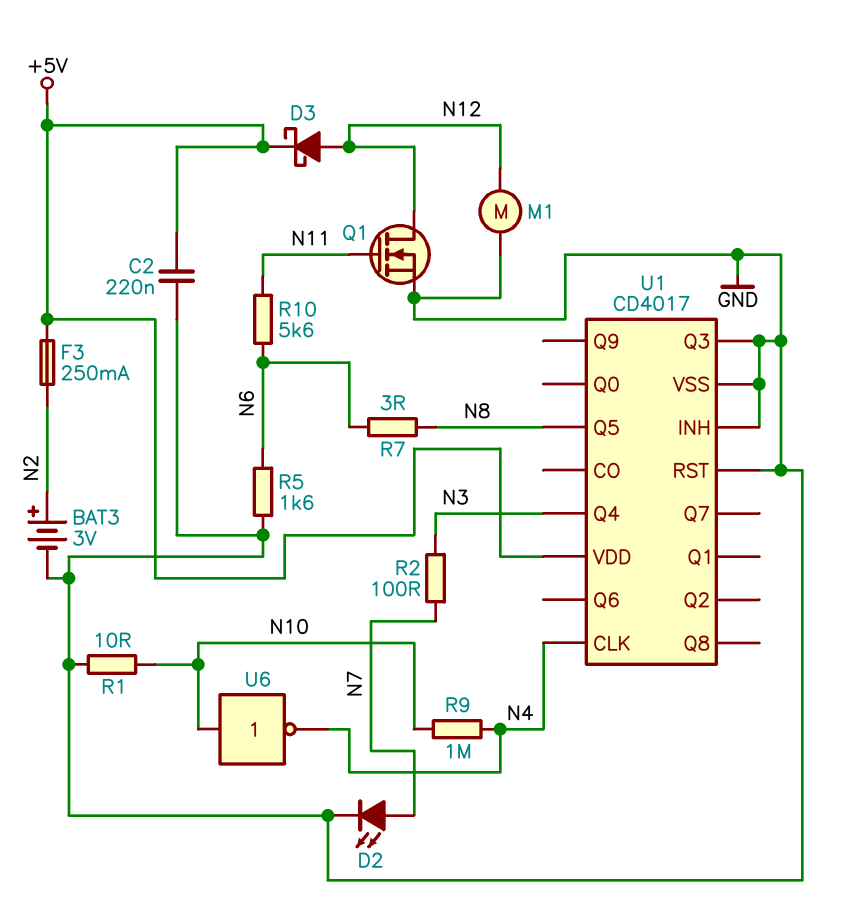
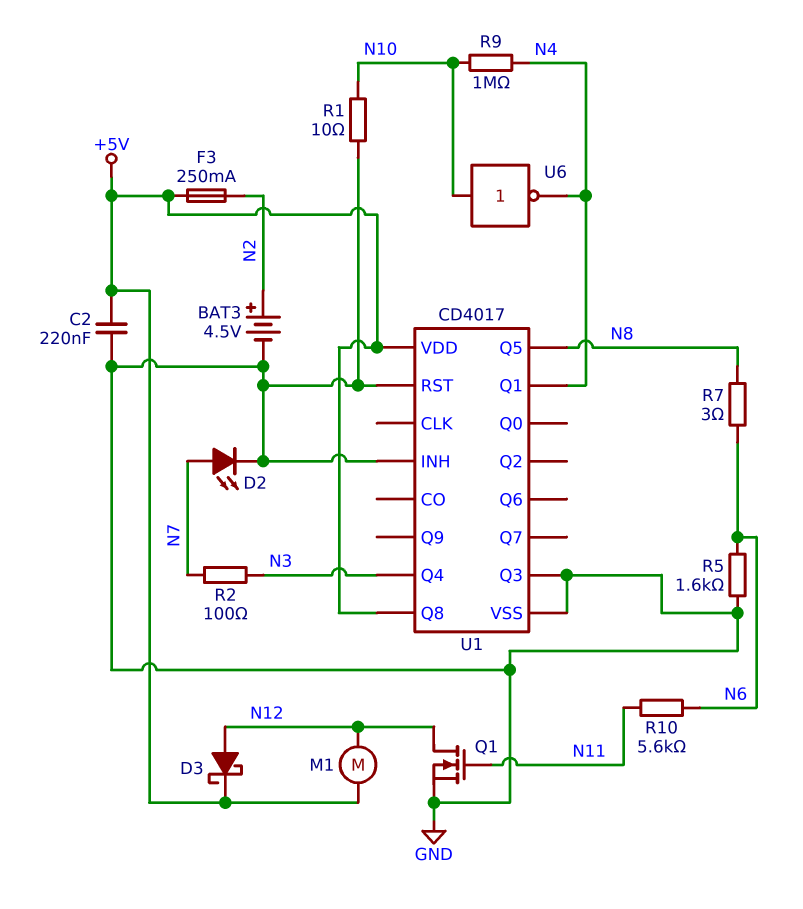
BAT3: 3V (plus N2, minus GND) -> 4.5V (plus N2, minus GND)
M1: motor (GND, N12) -> motor (+5V, N12)
U1 pin CLK: N4 -> none
U1 pin Q1: none -> N4
U1 pin Q8: none -> +5V

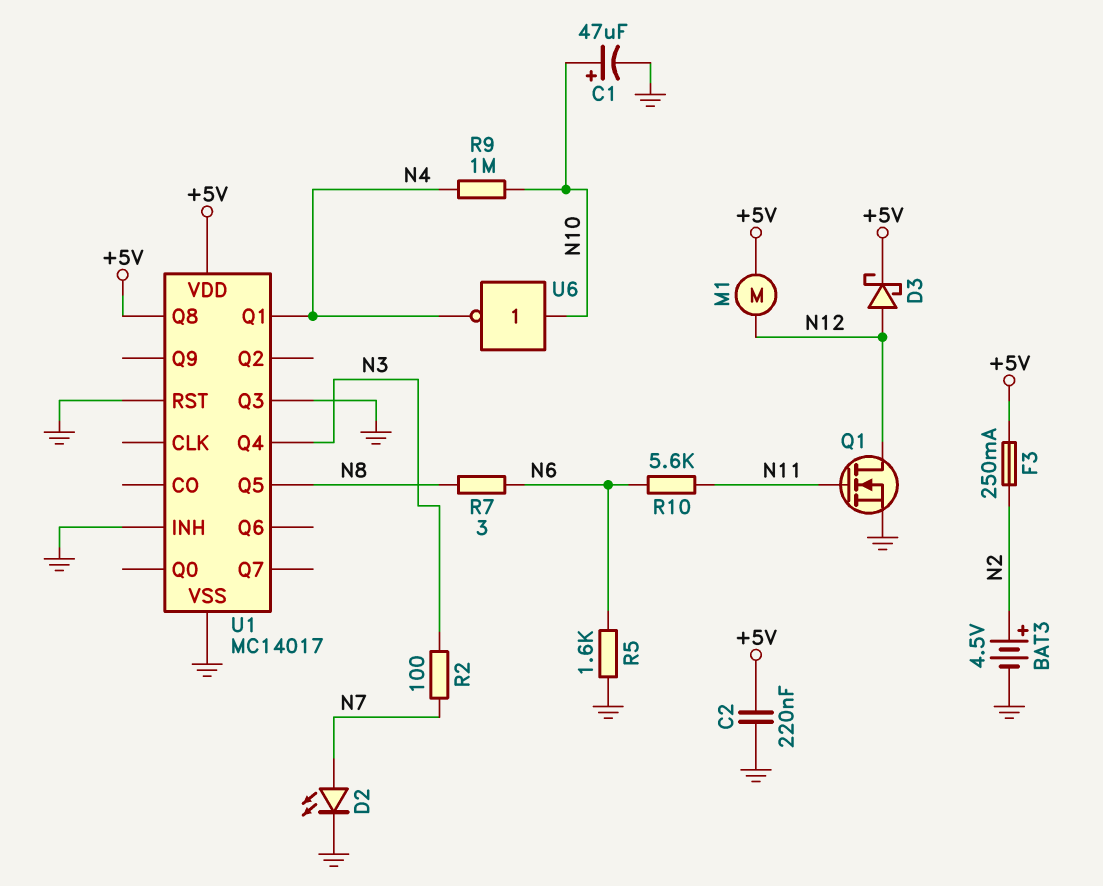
C1: none -> 47uF (plus N10, minus GND)
R1: 10 (GND, N10) -> none
U1: CD4017 -> MC14017

